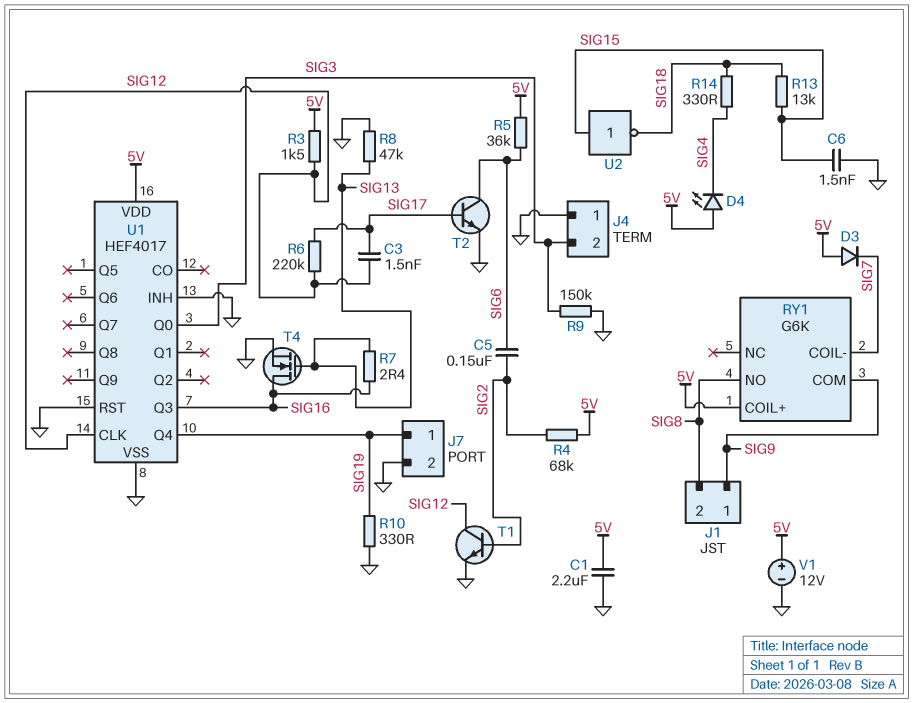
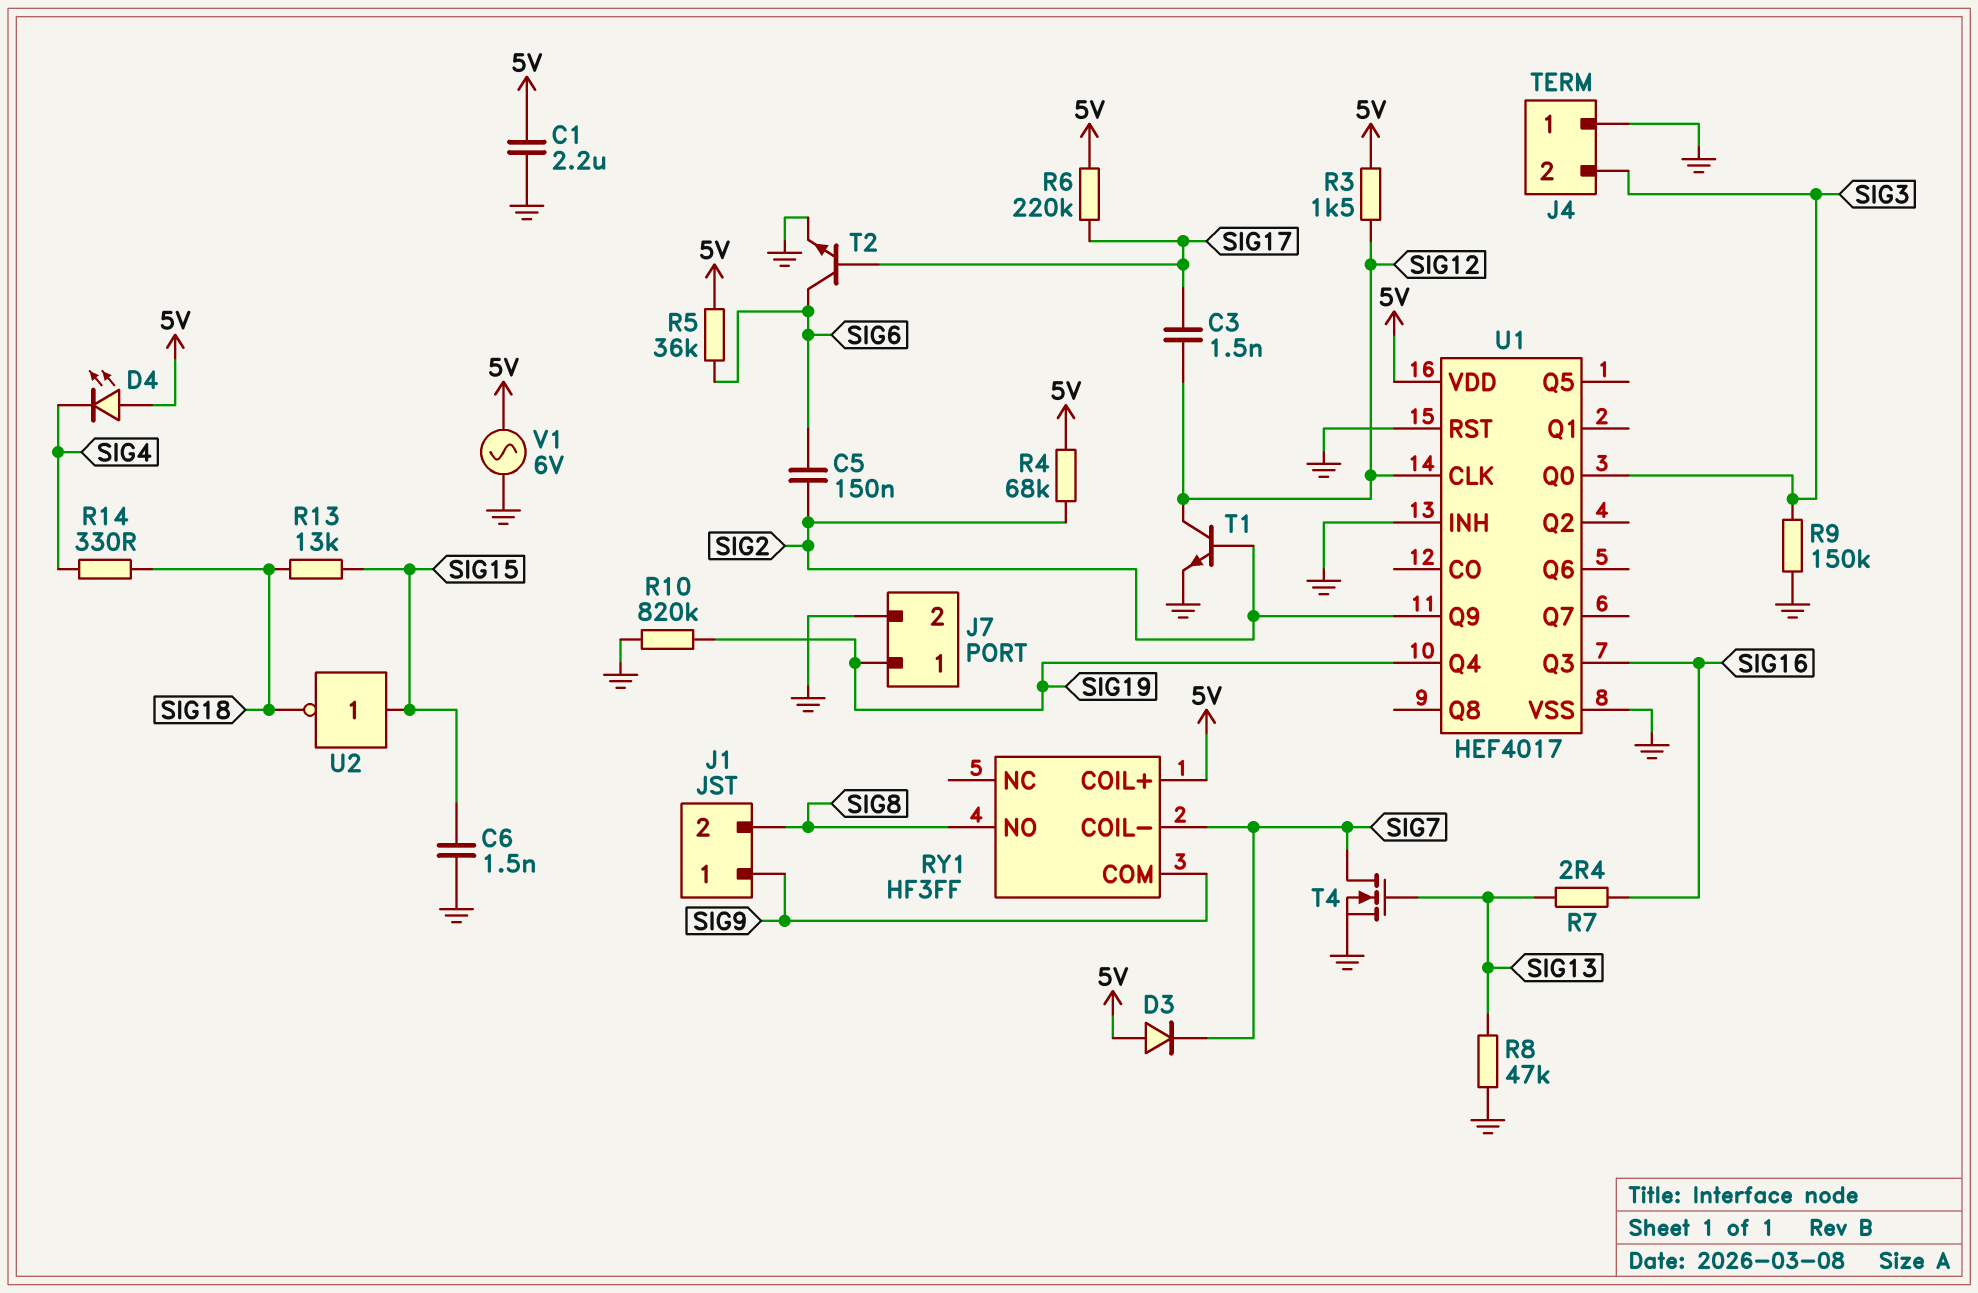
R6: 220k (SIG12, SIG17) -> 220k (5V, SIG17)
R10: 330 (GND, SIG19) -> 820k (GND, SIG19)
RY1: G6K -> HF3FF
T4: NMOS (G SIG13, D SIG16, S GND) -> NMOS (G SIG13, D SIG7, S GND)
U1 pin Q9: none -> SIG2
V1: 12V (plus 5V, minus GND) -> AC 6V (5V, GND)

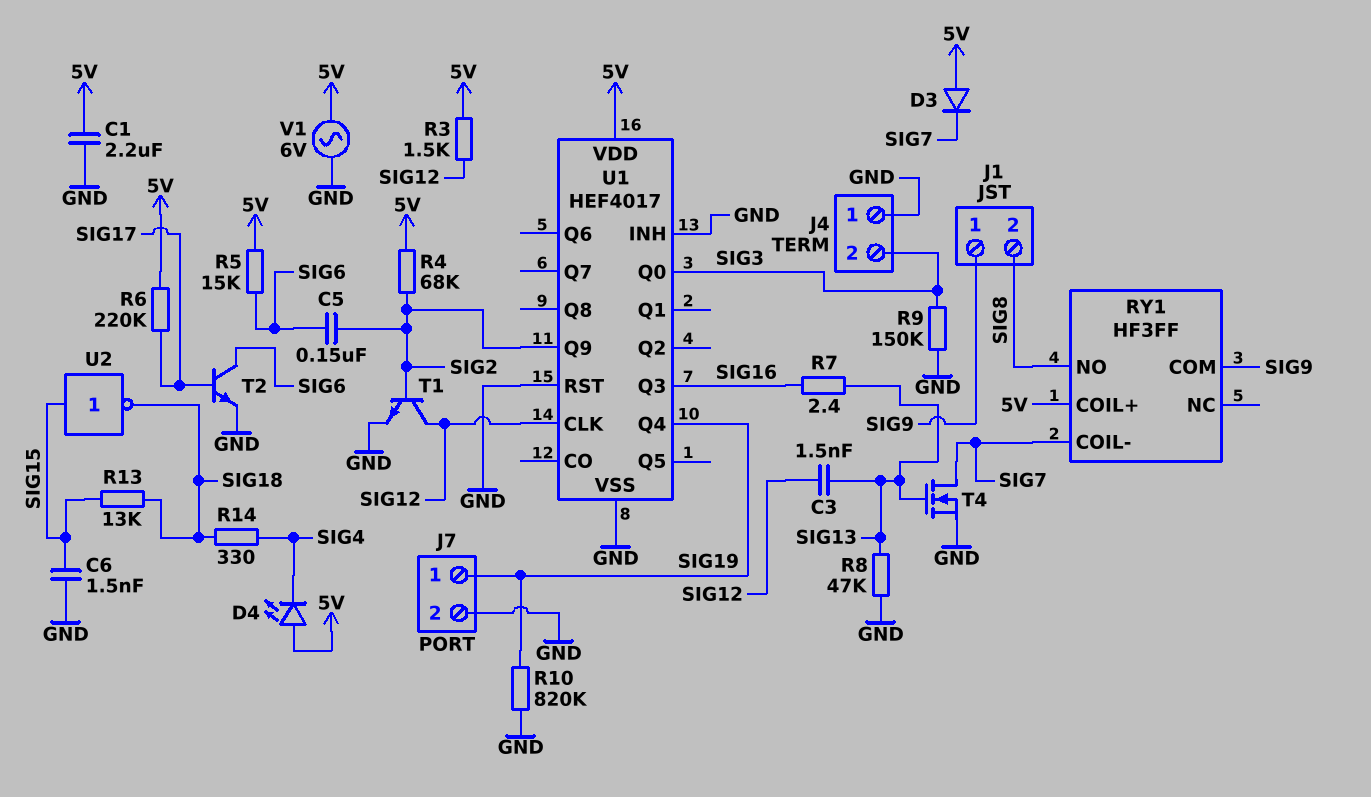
C3: 1.5nF (SIG12, SIG17) -> 1.5nF (SIG12, SIG13)
R5: 36k (5V, SIG6) -> 15k (5V, SIG6)

